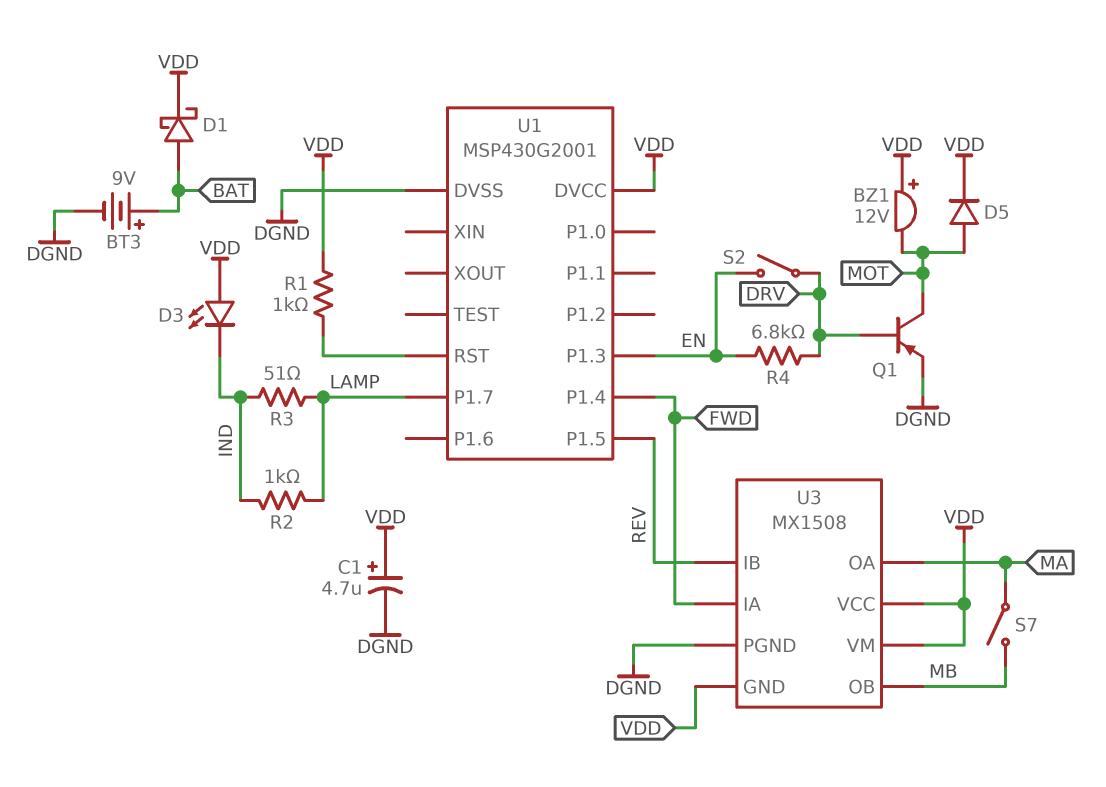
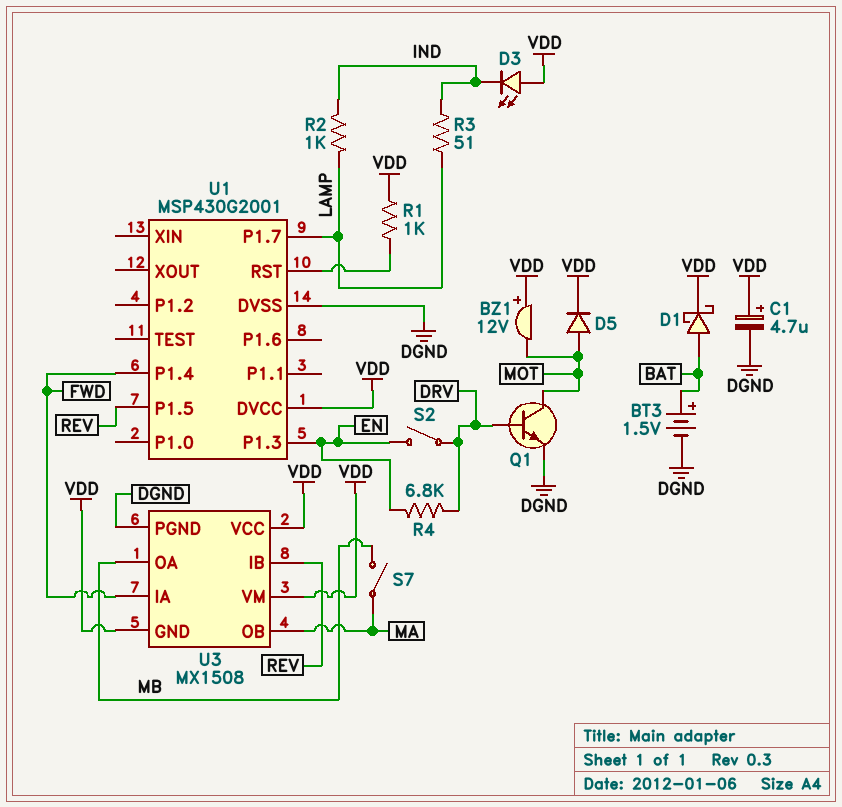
BT3: 9V (plus BAT, minus DGND) -> 1.5V (plus BAT, minus DGND)
Q1: PNP (B DRV, C MOT, E DGND) -> NPN (B DRV, C MOT, E DGND)
U3 pin OA: MA -> MB
U3 pin OB: MB -> MA

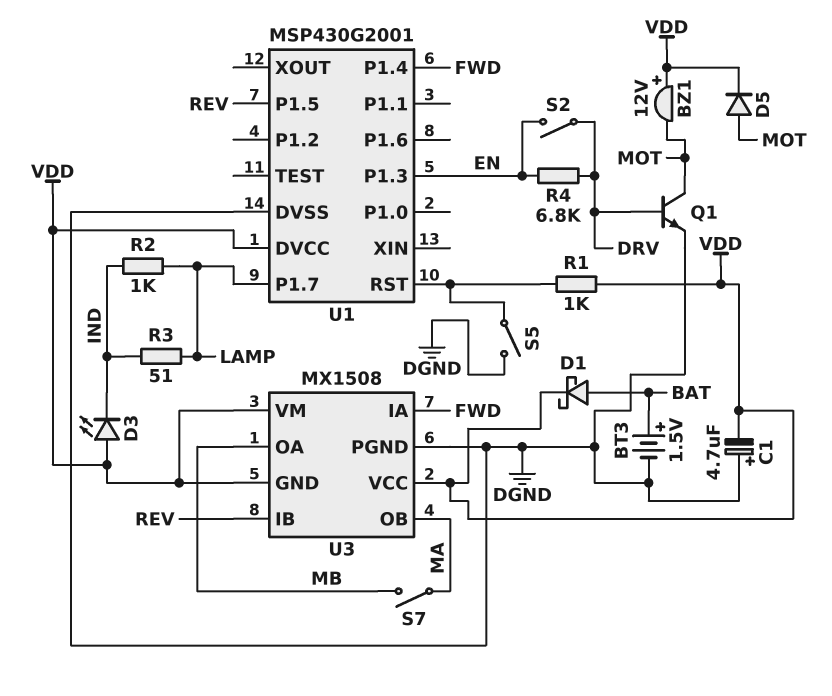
C1: 4.7uF (plus VDD, minus DGND) -> 4.7uF (plus DGND, minus VDD)
S5: none -> switch (DGND, U1/RST)

